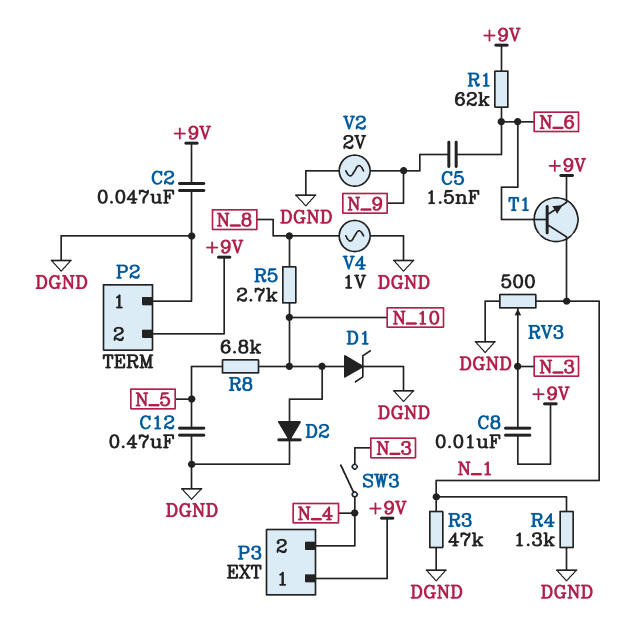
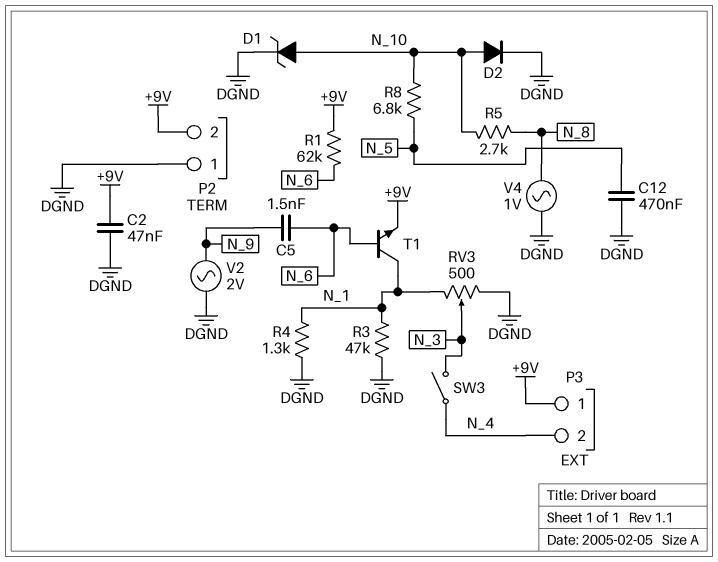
C8: 10nF (+9V, N_3) -> none

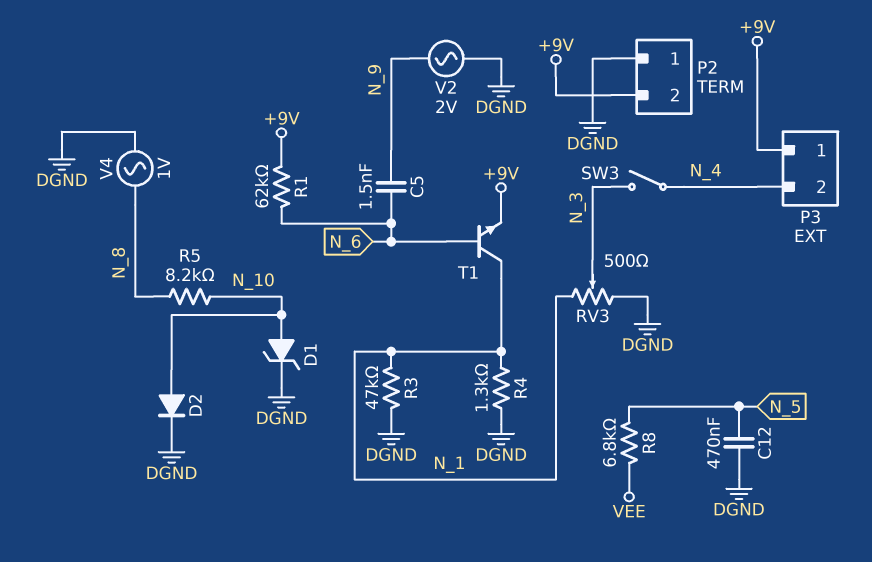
C2: 47nF (+9V, DGND) -> none
R5: 2.7k (N_8, N_10) -> 8.2k (N_8, N_10)
R8: 6.8k (N_5, N_10) -> 6.8k (N_5, VEE)

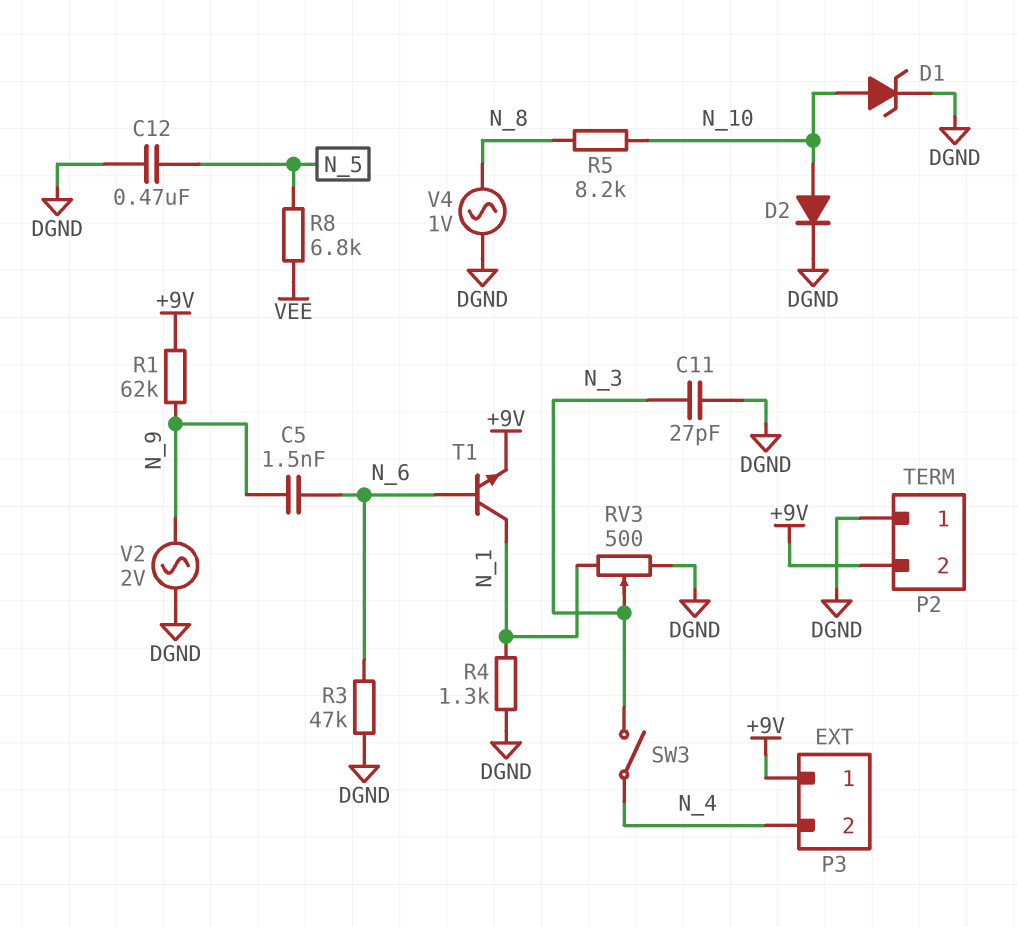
C11: none -> 27pF (DGND, N_3)
R1: 62k (+9V, N_6) -> 62k (+9V, N_9)
R3: 47k (DGND, N_1) -> 47k (DGND, N_6)

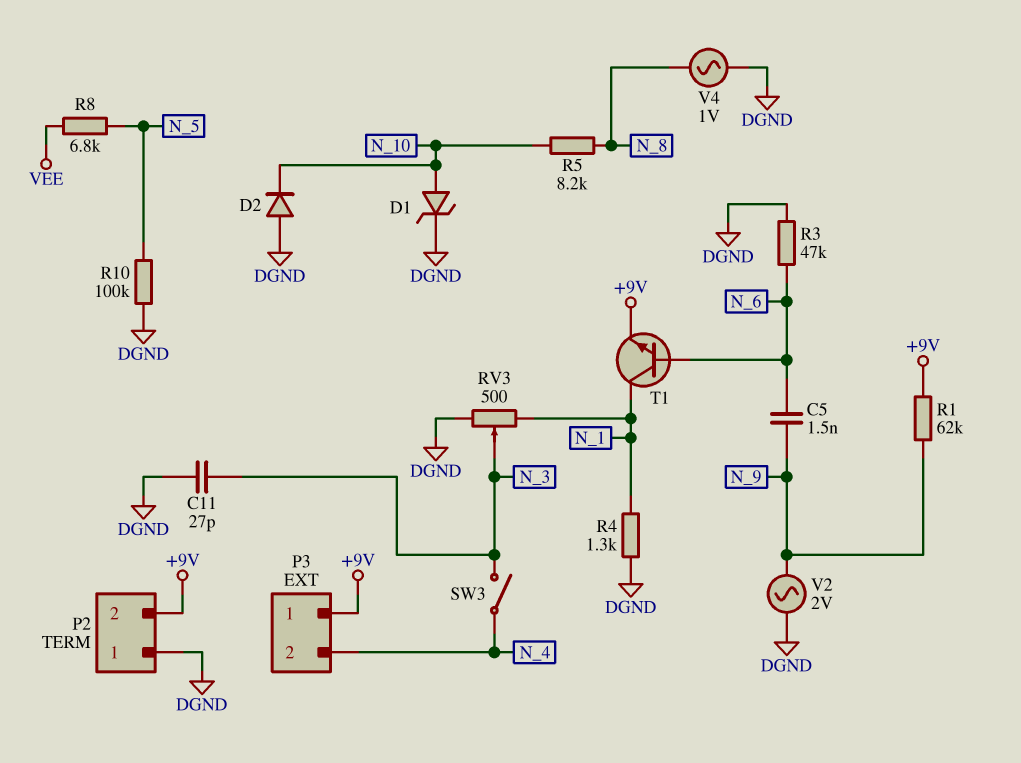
C12: 470nF (DGND, N_5) -> none
D2: diode (A N_10, K DGND) -> diode (A DGND, K N_10)
R10: none -> 100k (DGND, N_5)

